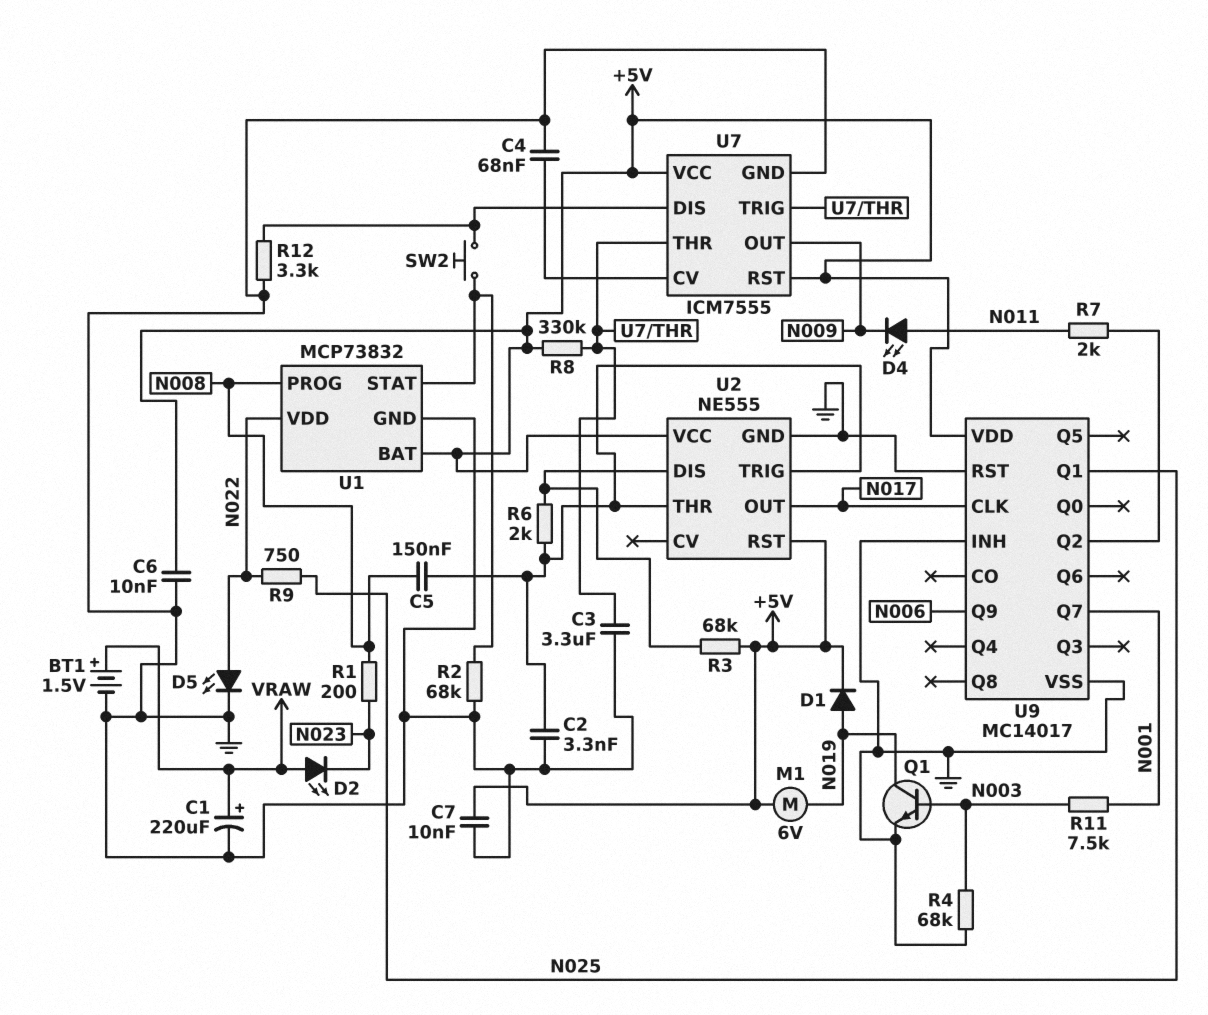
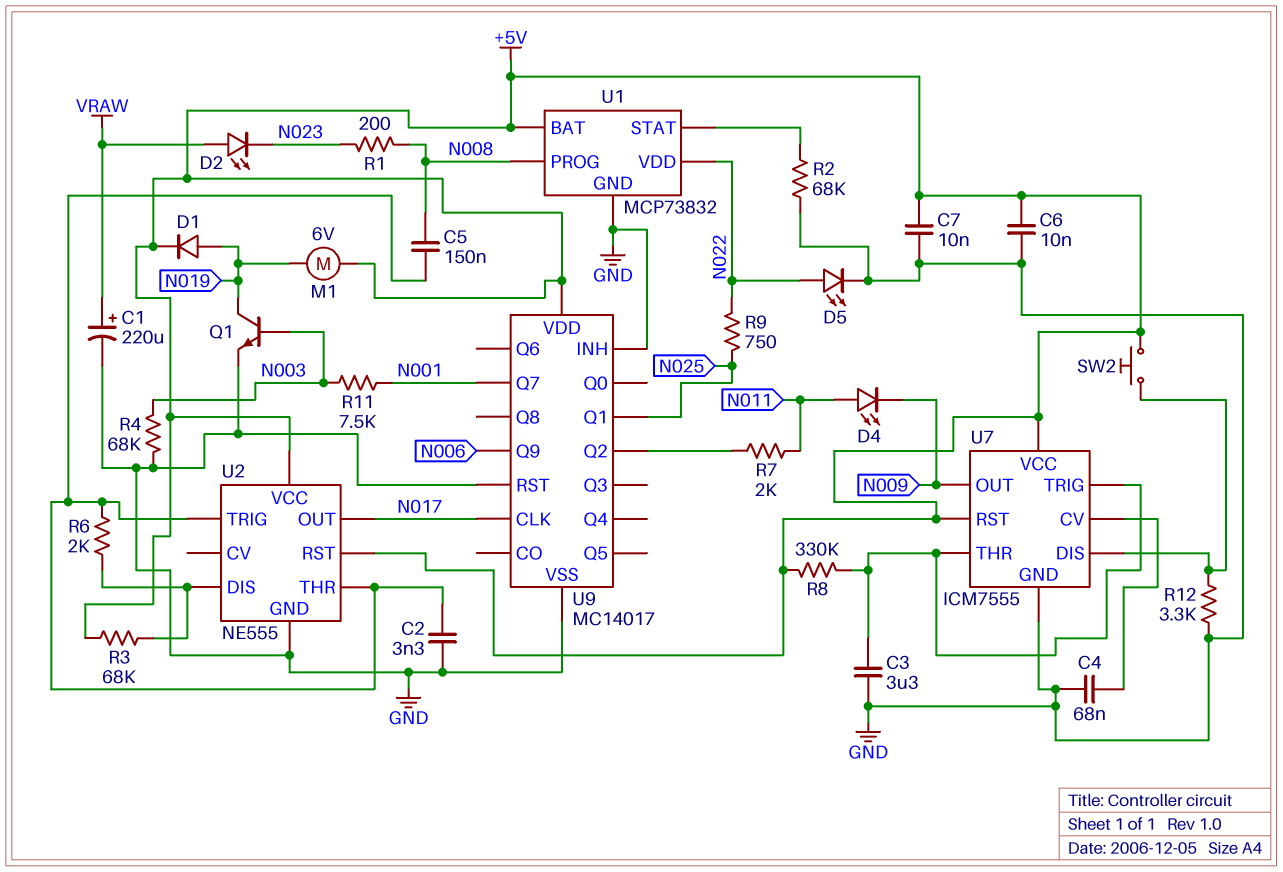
BT1: 1.5V (plus VRAW, minus GND) -> none
SW2: button (U1/STAT, U7/DIS) -> button (+5V, U7/DIS)

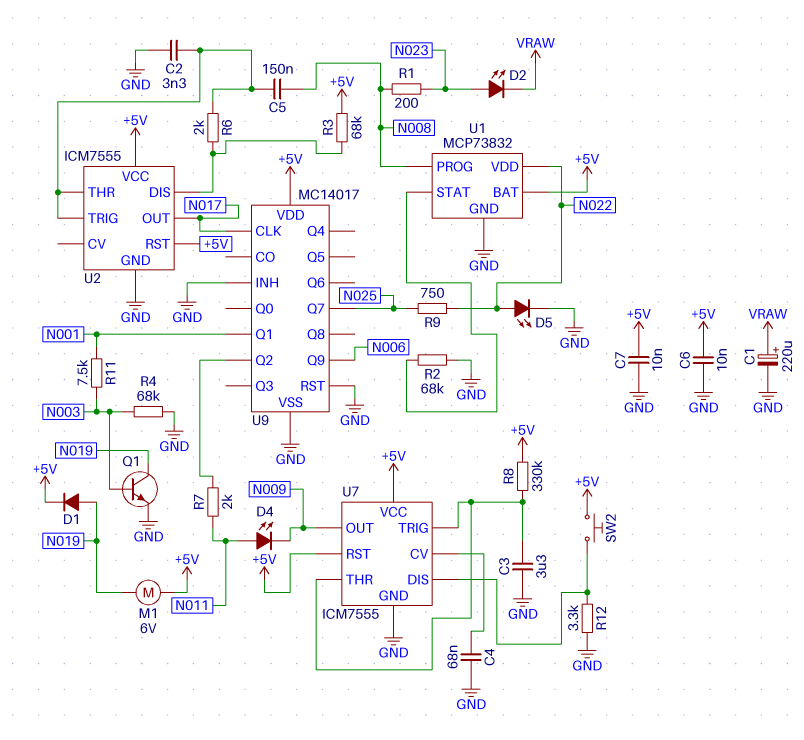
D2: LED (A VRAW, K N023) -> LED (A N023, K VRAW)
U2: NE555 -> ICM7555
U9 pin Q1: N025 -> N001
U9 pin Q7: N001 -> N025

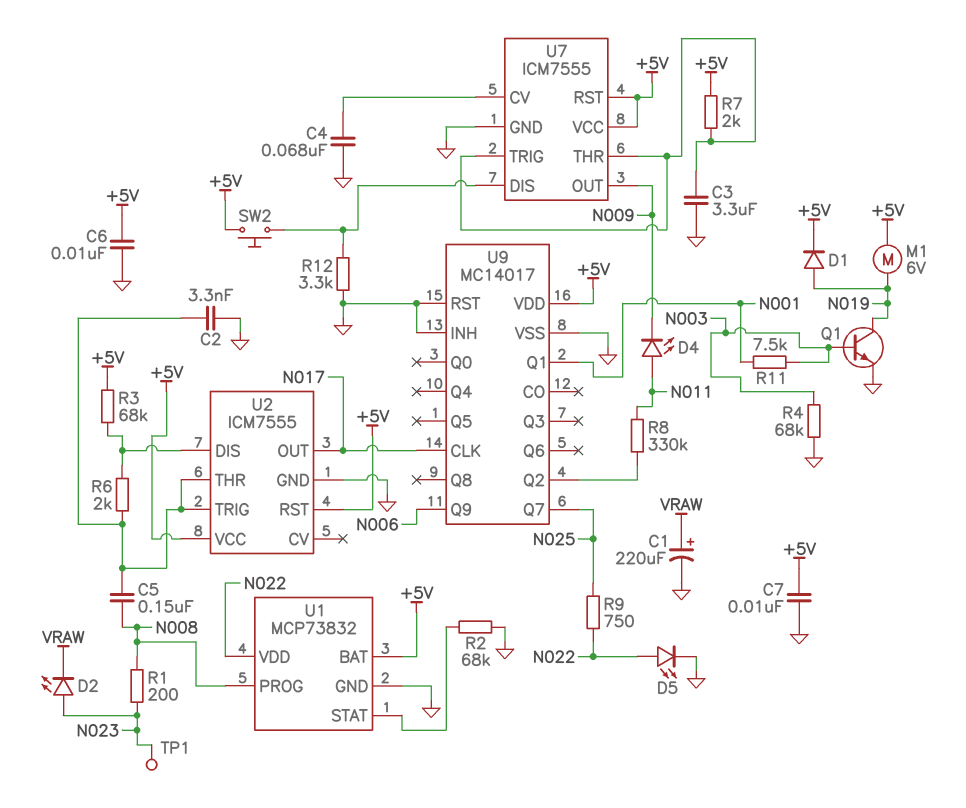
R7: 2k (N011, U9/Q2) -> 2k (+5V, U7/THR)
R8: 330k (+5V, U7/THR) -> 330k (N011, U9/Q2)
TP1: none -> test point (N023)

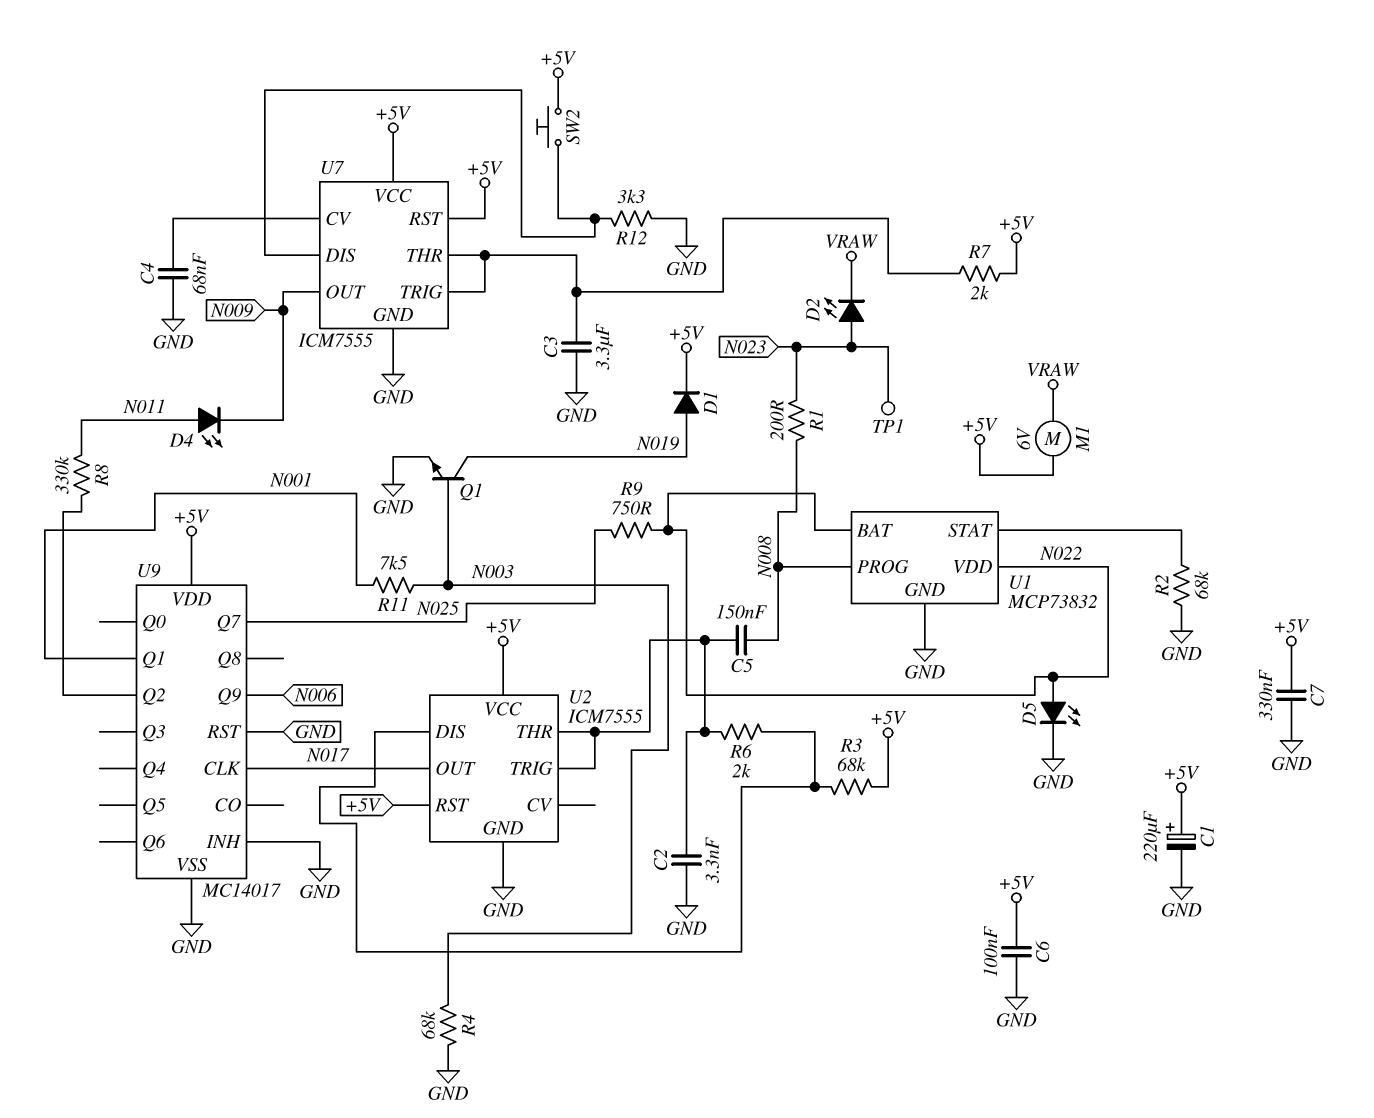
C1: 220uF (plus VRAW, minus GND) -> 220uF (plus +5V, minus GND)
C6: 10nF (+5V, GND) -> 100nF (+5V, GND)
C7: 10nF (+5V, GND) -> 330nF (+5V, GND)
M1: motor 6V (+5V, N019) -> motor 6V (+5V, VRAW)
U1 pin BAT: +5V -> N022

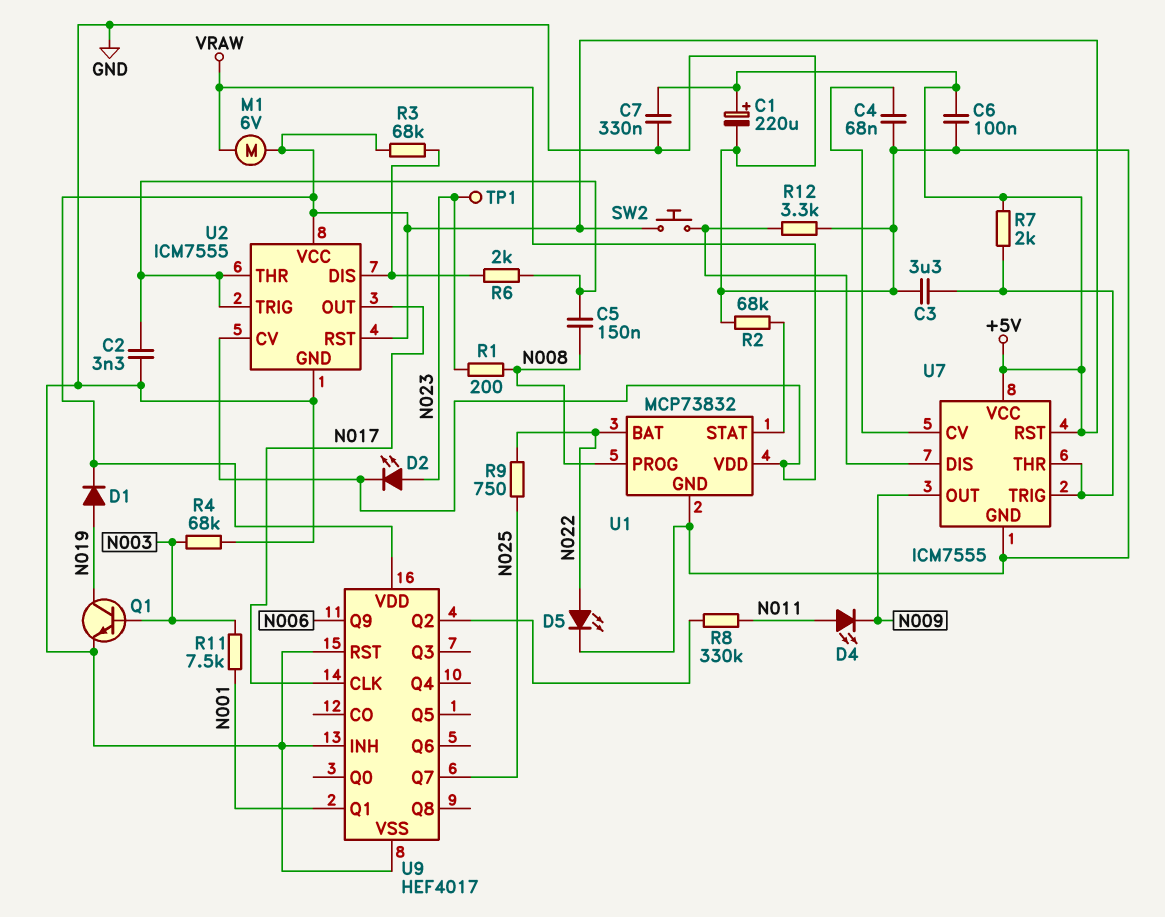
U1 pin VDD: N022 -> VRAW
U2 pin CV: none -> VRAW
U9: MC14017 -> HEF4017

